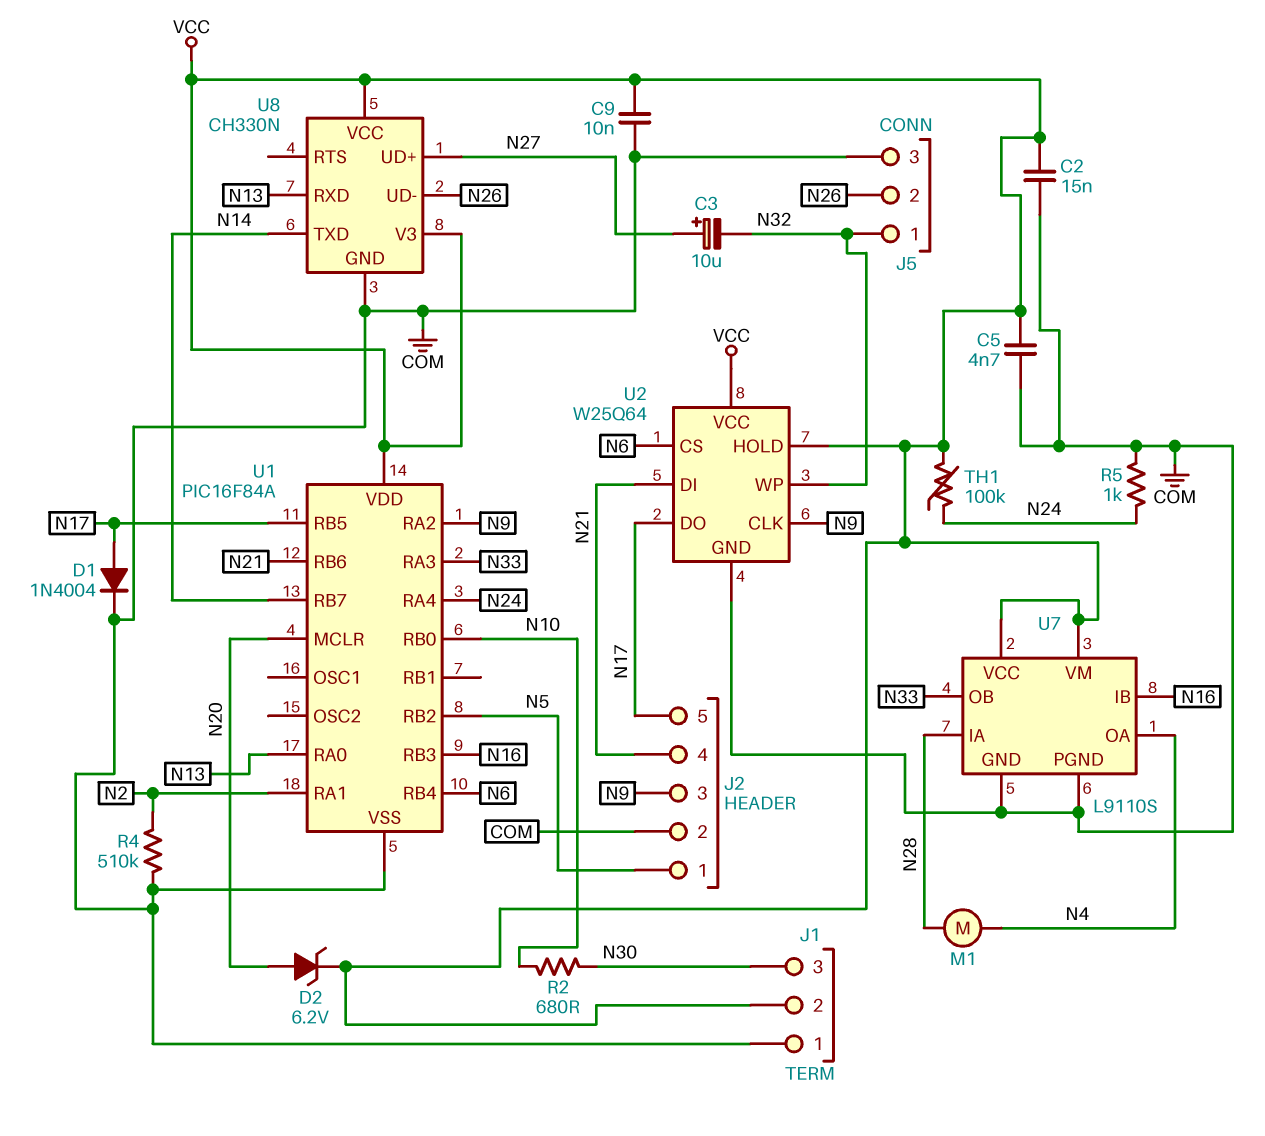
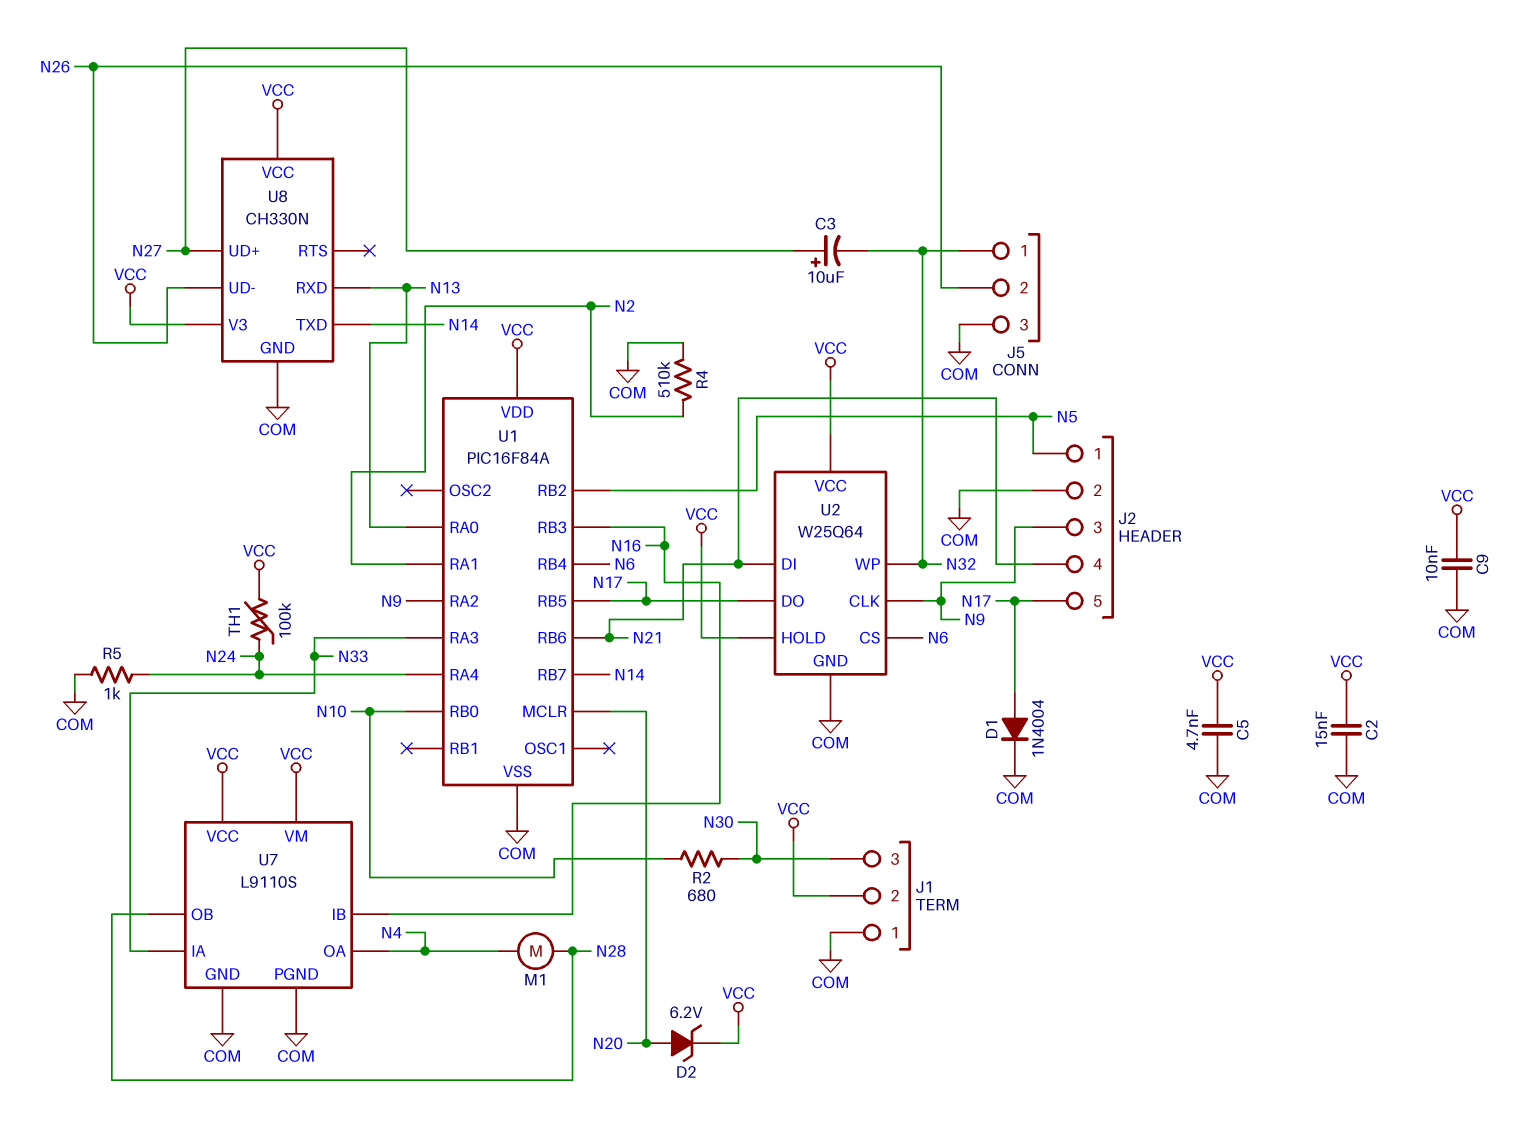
U7 pin IA: N28 -> N33
U7 pin OB: N33 -> N28

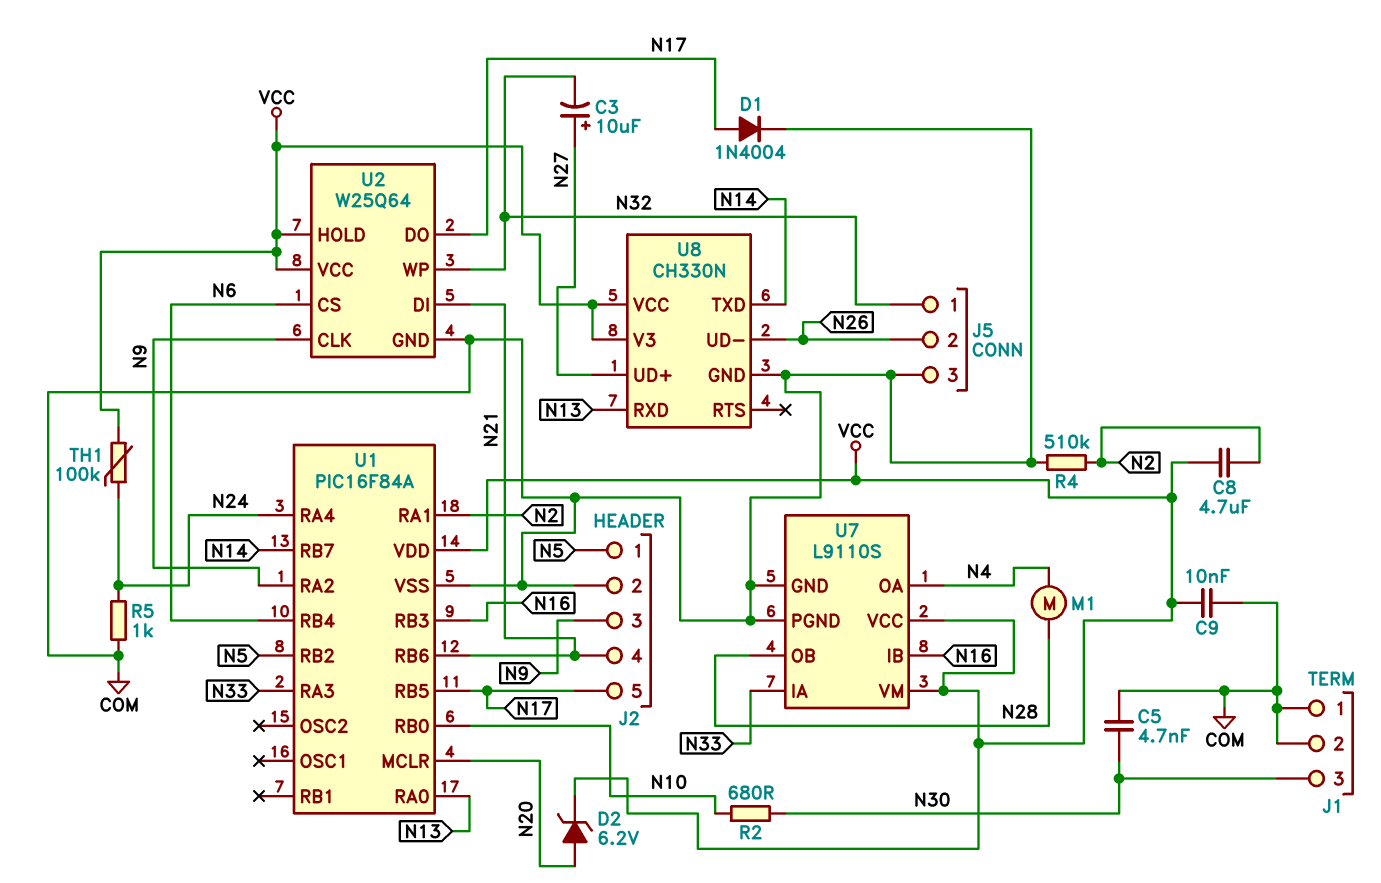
C2: 15nF (COM, VCC) -> none
C5: 4.7nF (COM, VCC) -> 4.7nF (COM, N30)
C8: none -> 4.7uF (N2, VCC)
J1 pin 2: VCC -> COM

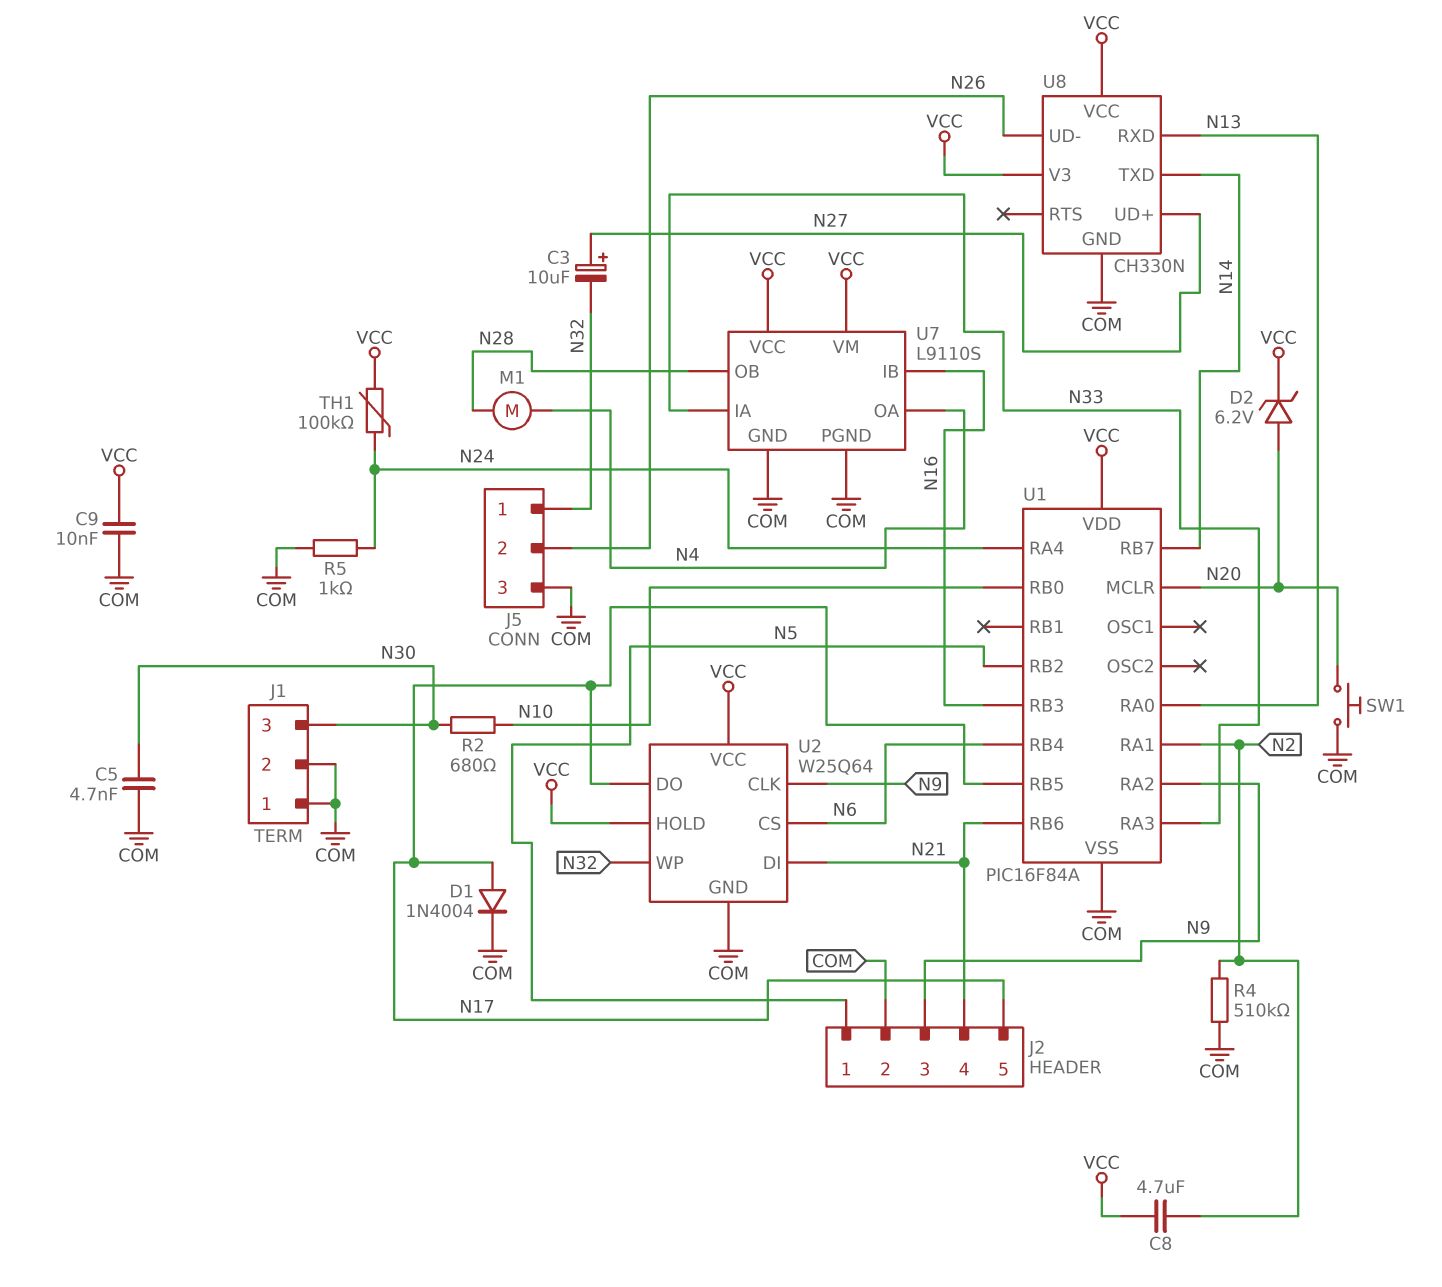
SW1: none -> button (COM, N20)

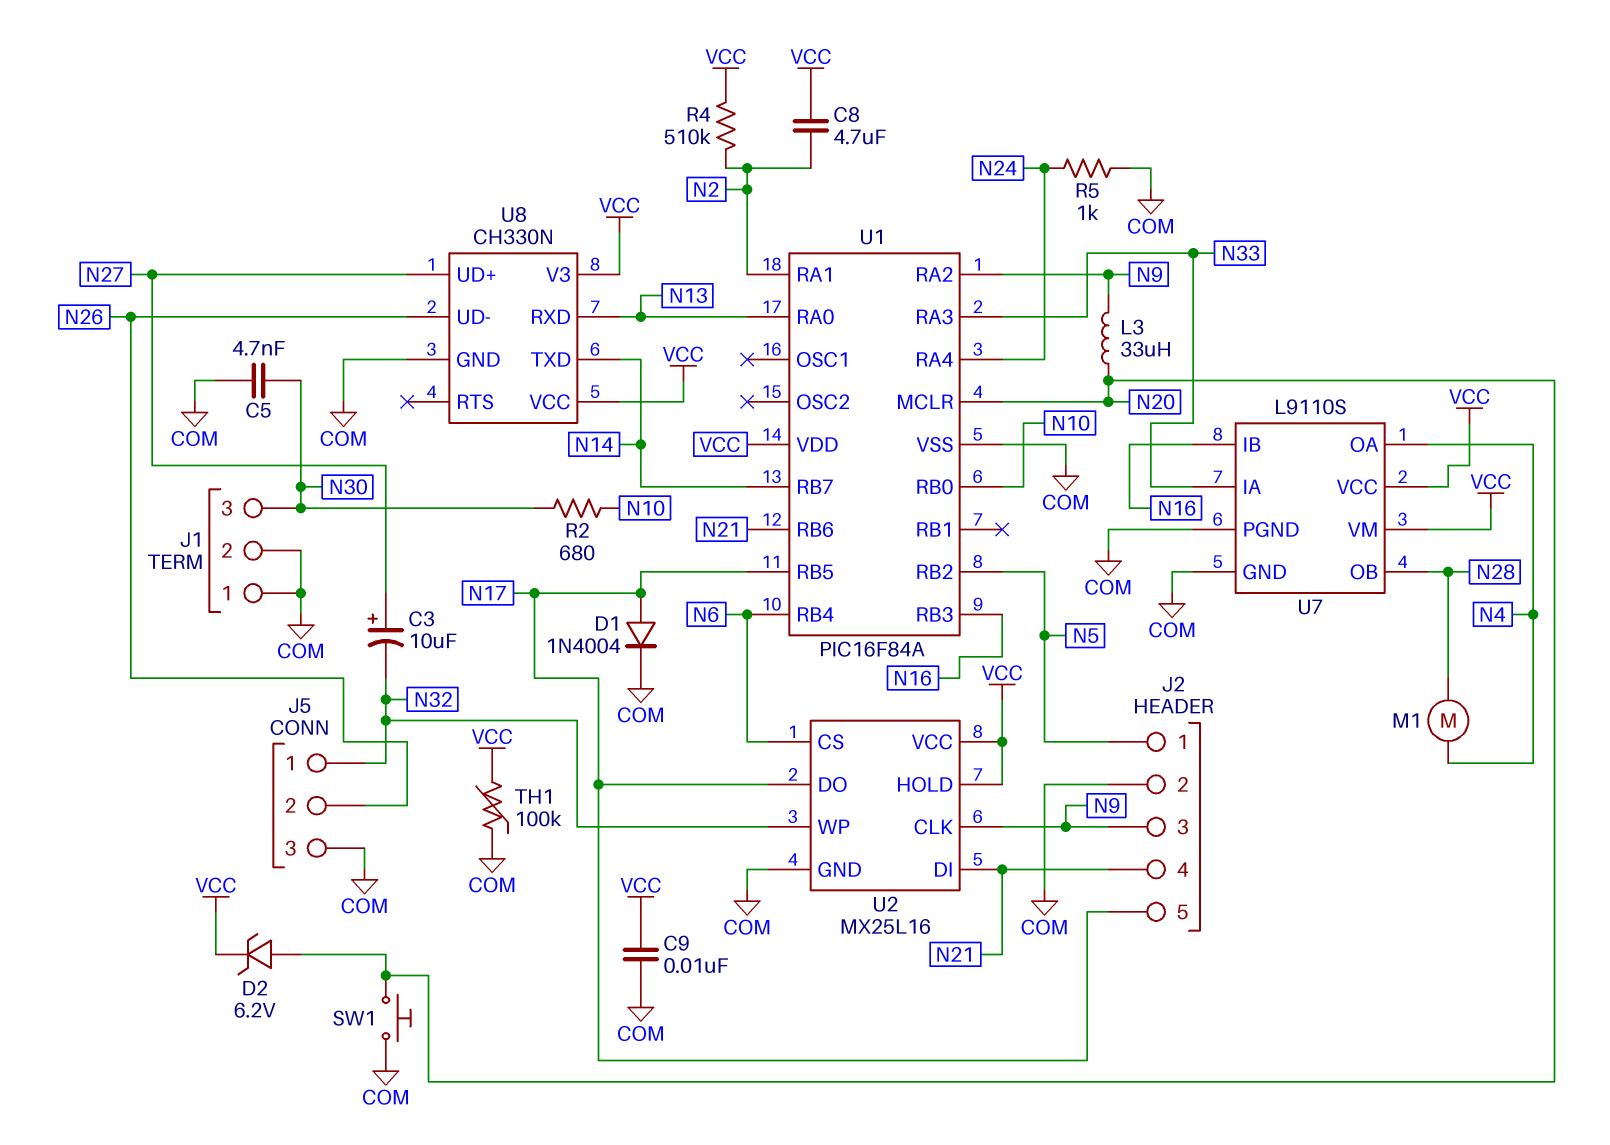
L3: none -> 33uH (N9, N20)
R4: 510k (COM, N2) -> 510k (N2, VCC)
TH1: 100k (N24, VCC) -> 100k (COM, VCC)
U2: W25Q64 -> MX25L16

